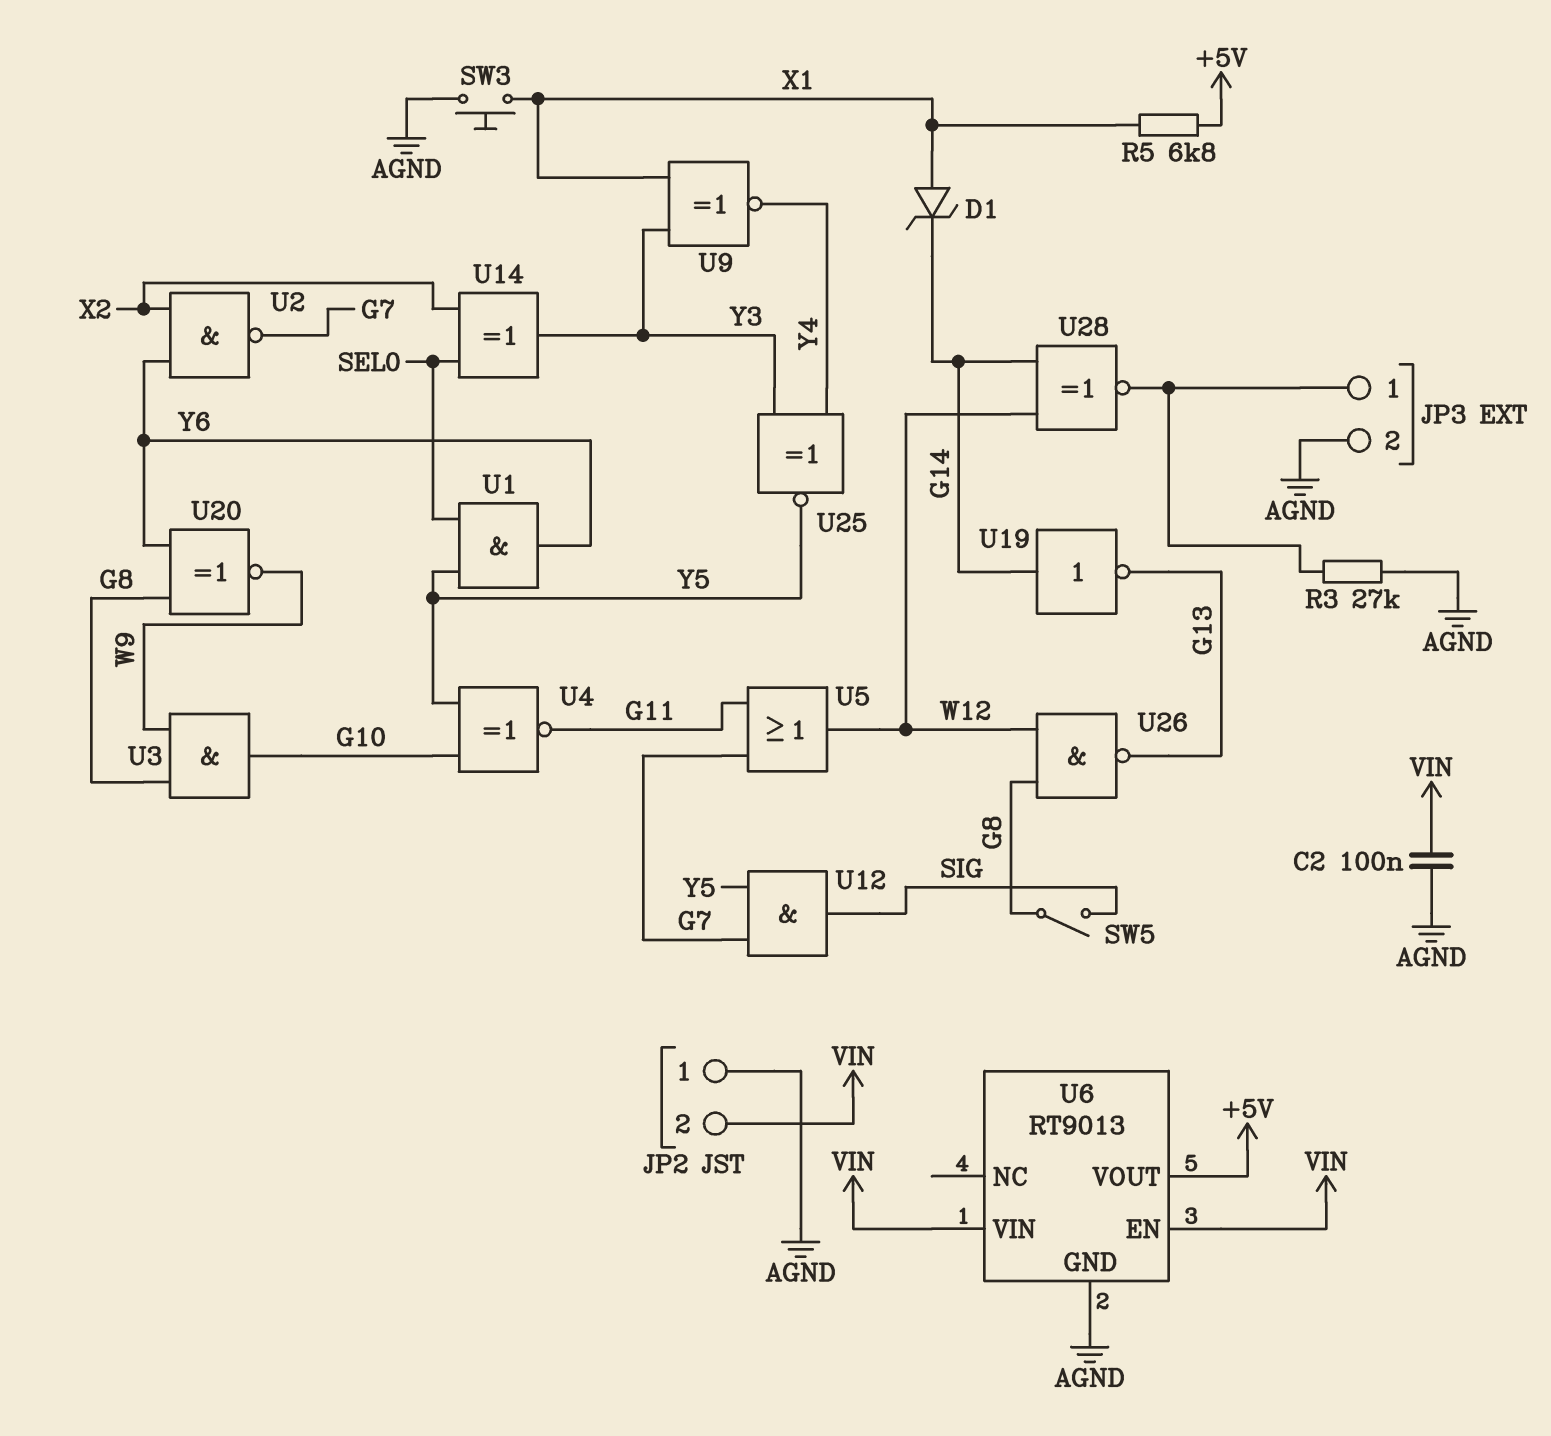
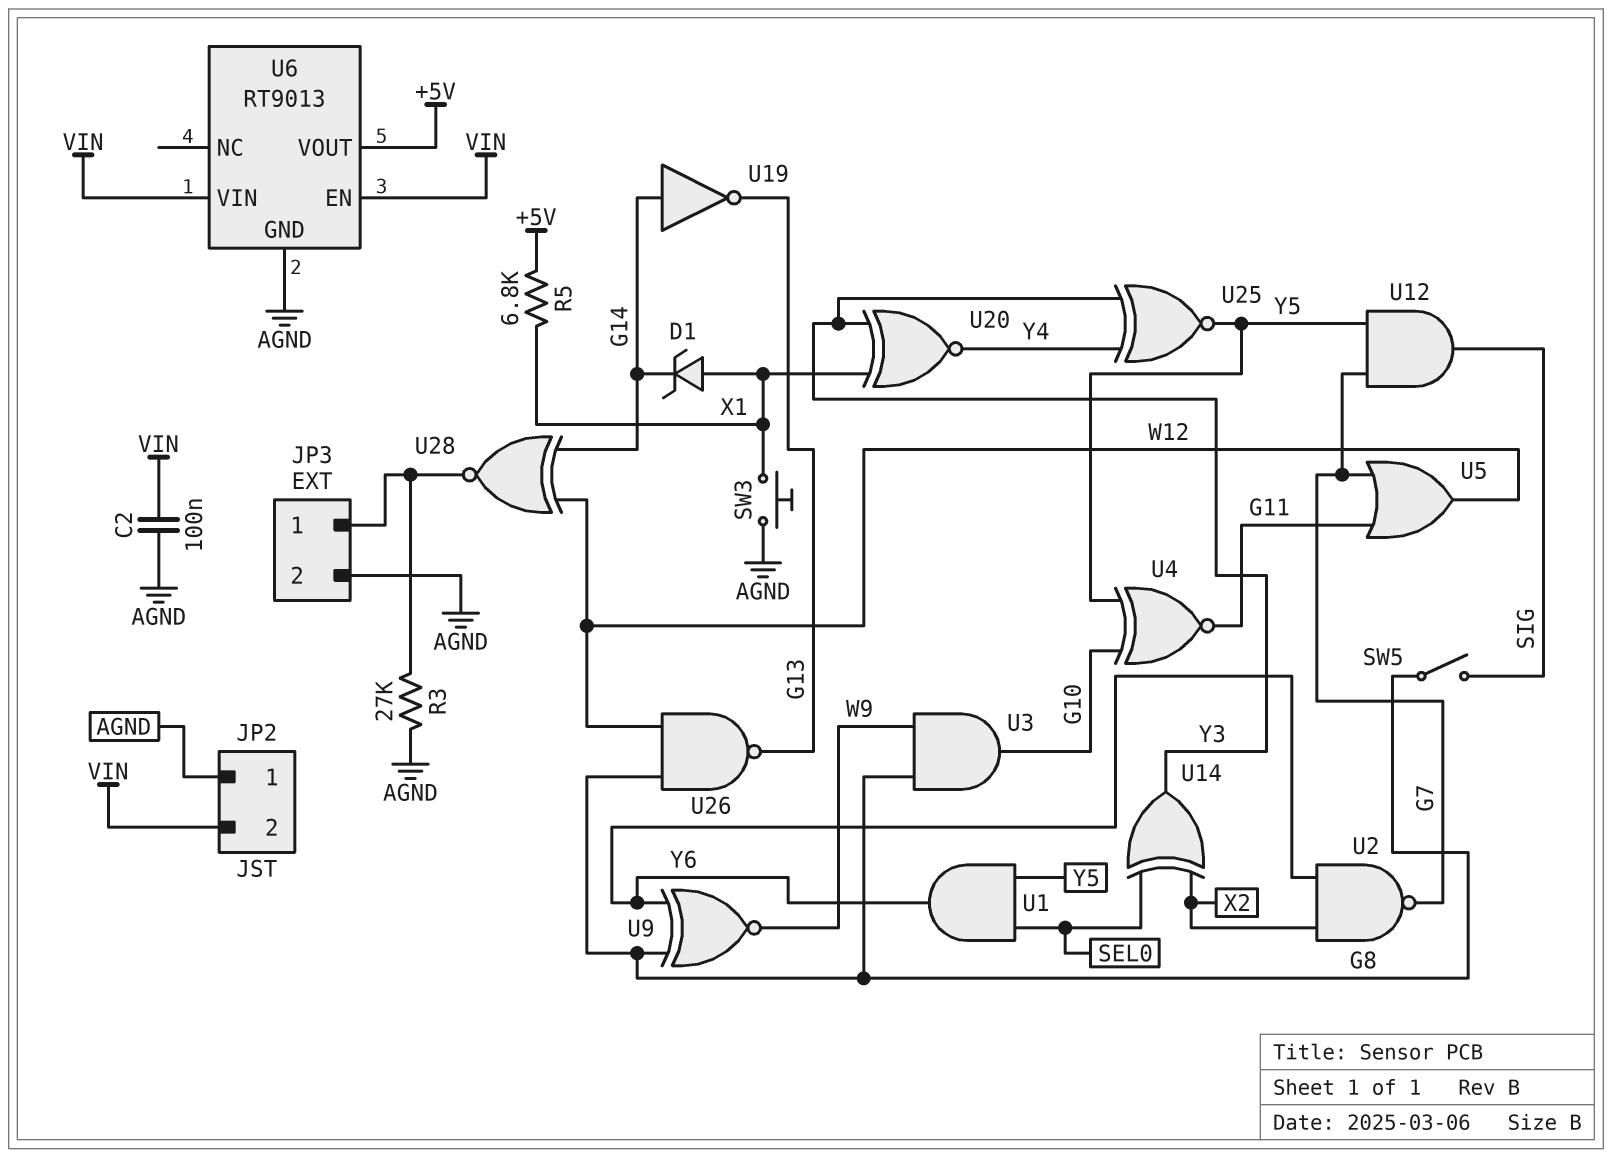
U9: XNOR (in X1, in Y3, out Y4) -> XNOR (in G8, in Y6, out W9)
U20: XNOR (in G8, in Y6, out W9) -> XNOR (in X1, in Y3, out Y4)

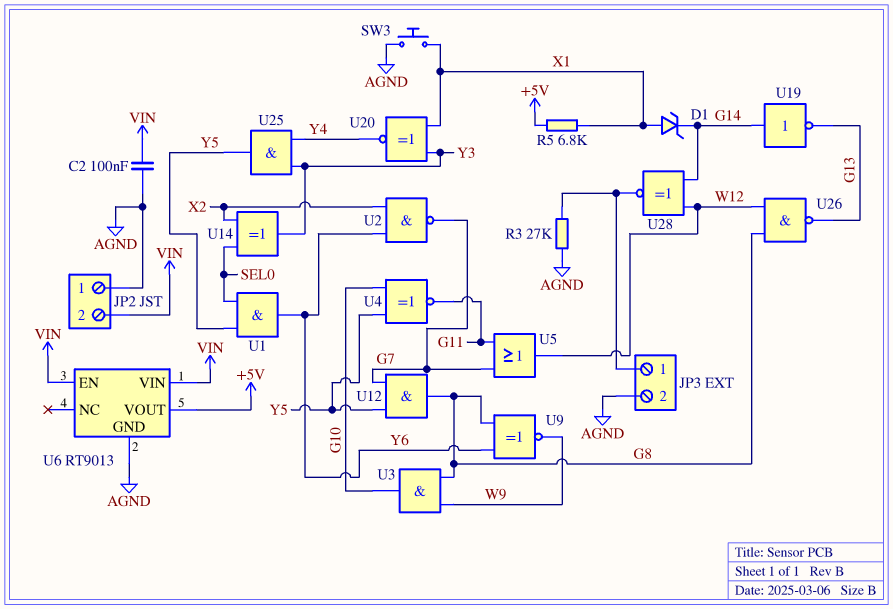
SW5: switch (G8, SIG) -> none
U12: AND (in G7, in Y5, out SIG) -> AND (in G7, in Y5, out G8)
U25: XNOR (in Y3, in Y4, out Y5) -> AND (in Y3, in Y4, out Y5)

